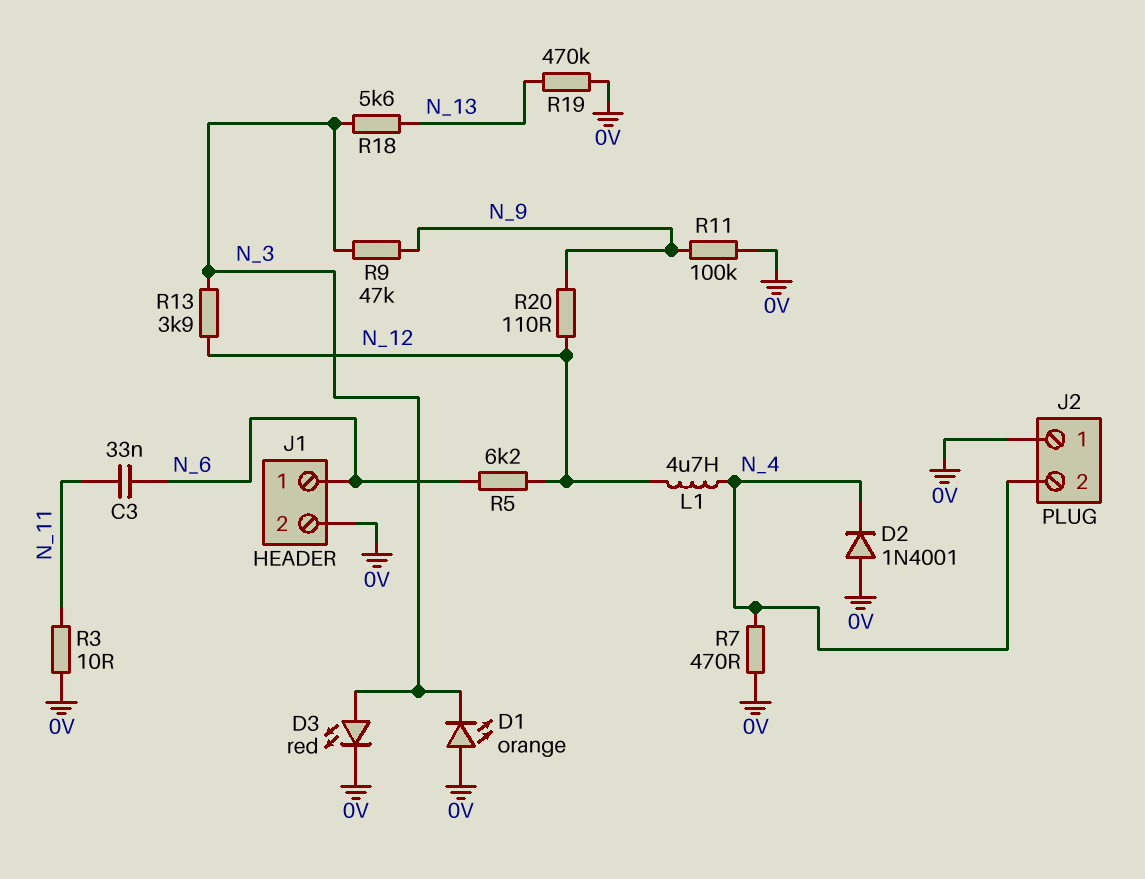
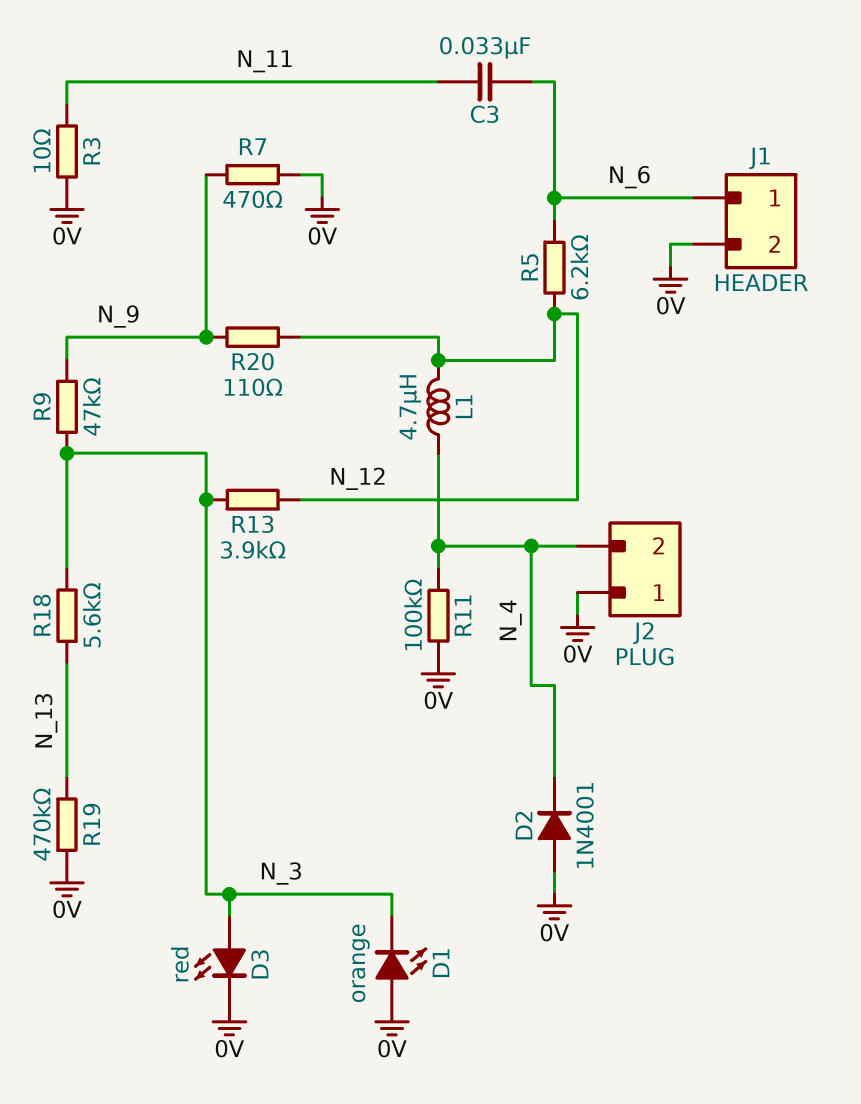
R7: 470 (0V, N_4) -> 470 (0V, N_9)
R11: 100k (0V, N_9) -> 100k (0V, N_4)

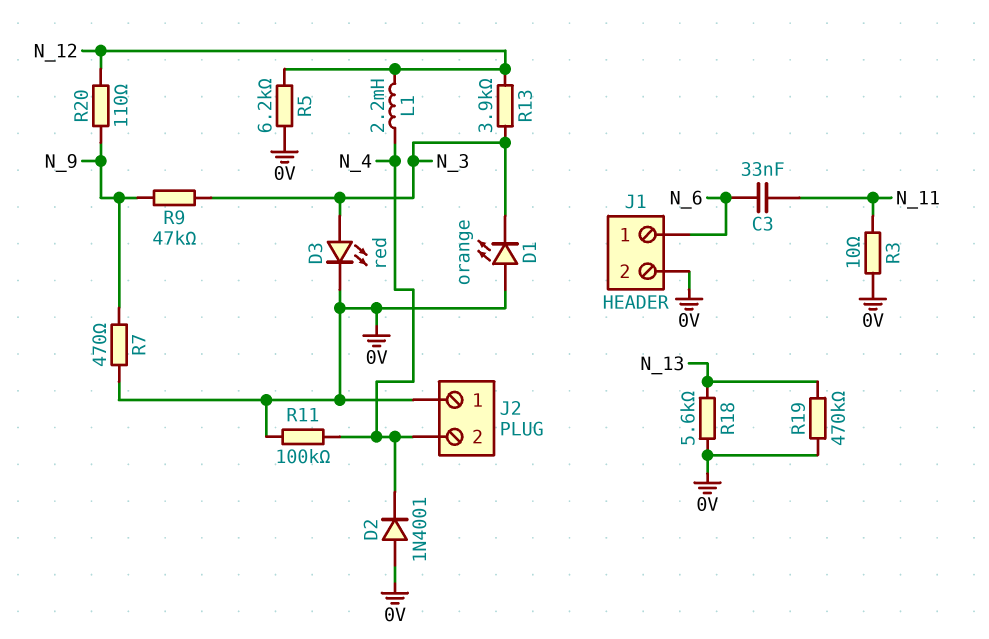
L1: 4.7uH (N_4, N_12) -> 2.2mH (N_4, N_12)
R5: 6.2k (N_6, N_12) -> 6.2k (0V, N_12)
R18: 5.6k (N_3, N_13) -> 5.6k (0V, N_13)

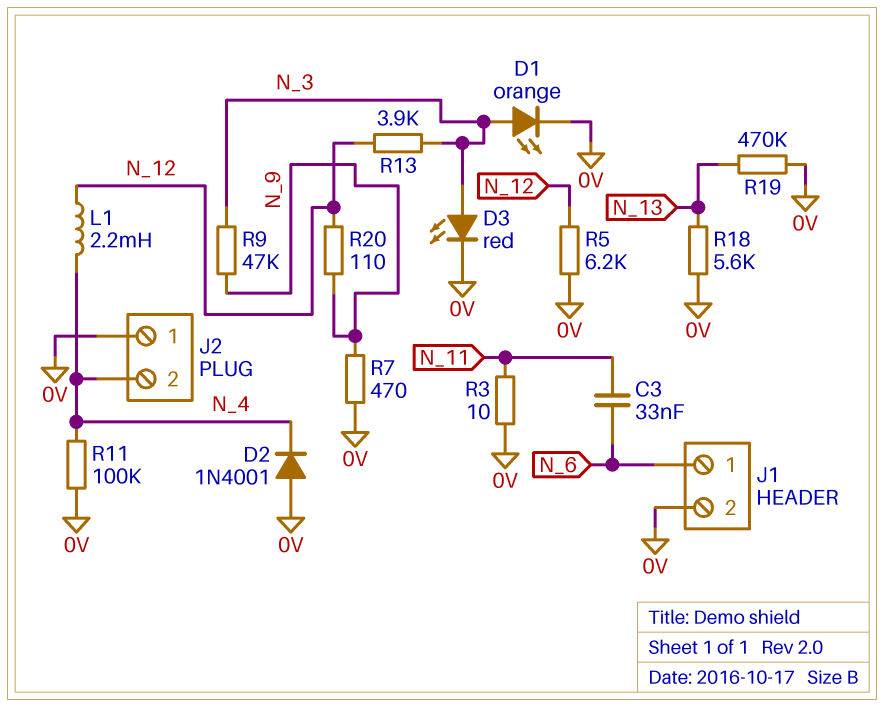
D1: LED orange (A 0V, K N_3) -> LED orange (A N_3, K 0V)

